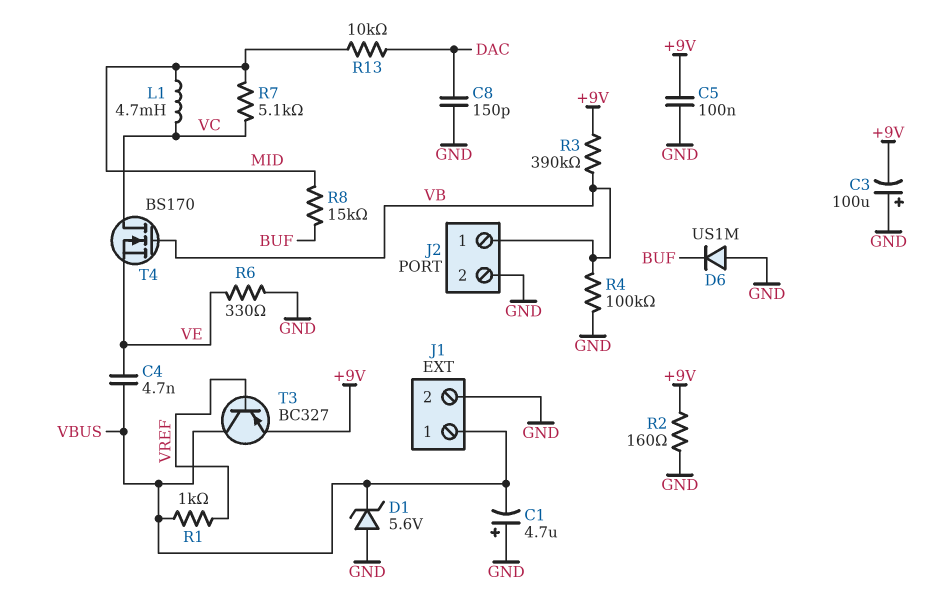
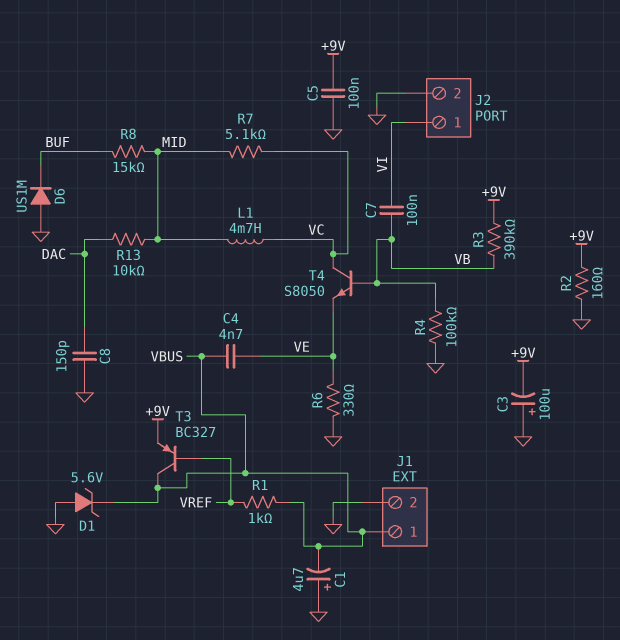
C7: none -> 100nF (VB, VI)
J2 pin 1: VB -> VI
T4: NMOS BS170 (G VB, D VC, S VE) -> NPN S8050 (B VB, C VC, E VE)

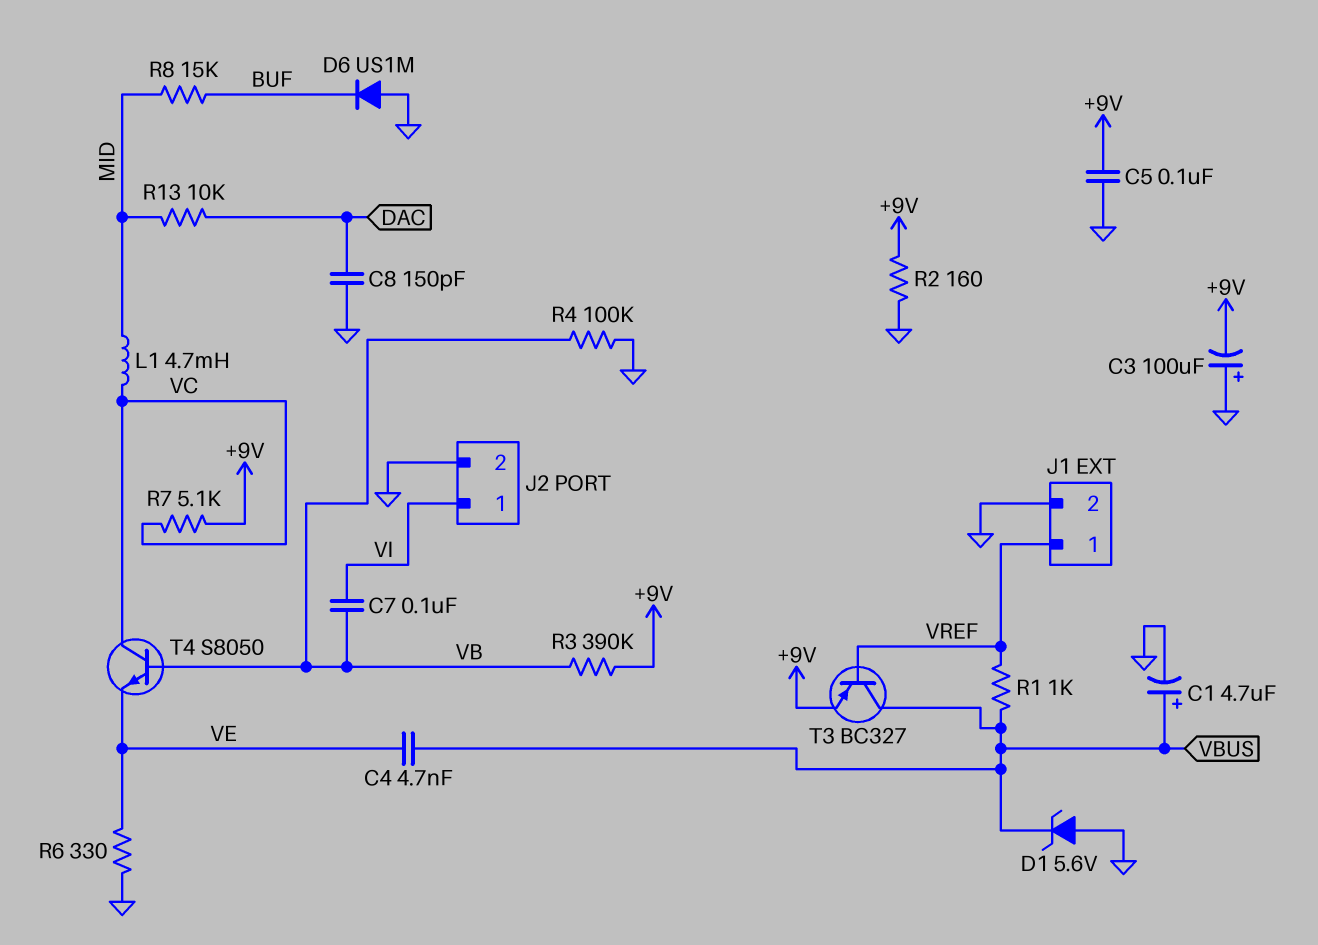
C1: 4.7uF (plus GND, minus VBUS) -> 4.7uF (plus VBUS, minus GND)
J1 pin 1: VBUS -> VREF
R7: 5.1k (MID, VC) -> 5.1k (+9V, VC)

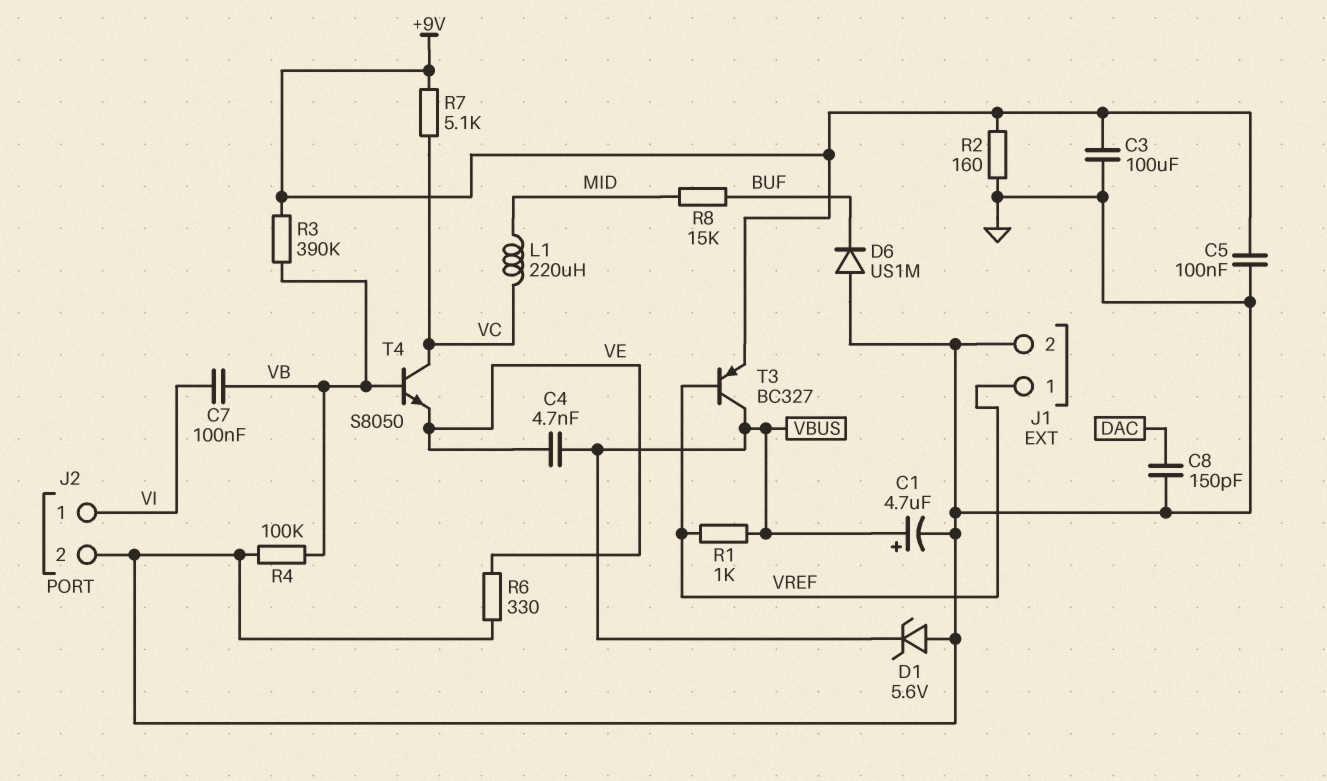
C3: 100uF (plus GND, minus +9V) -> 100uF (+9V, GND)
L1: 4.7mH (MID, VC) -> 220uH (MID, VC)
R13: 10k (DAC, MID) -> none

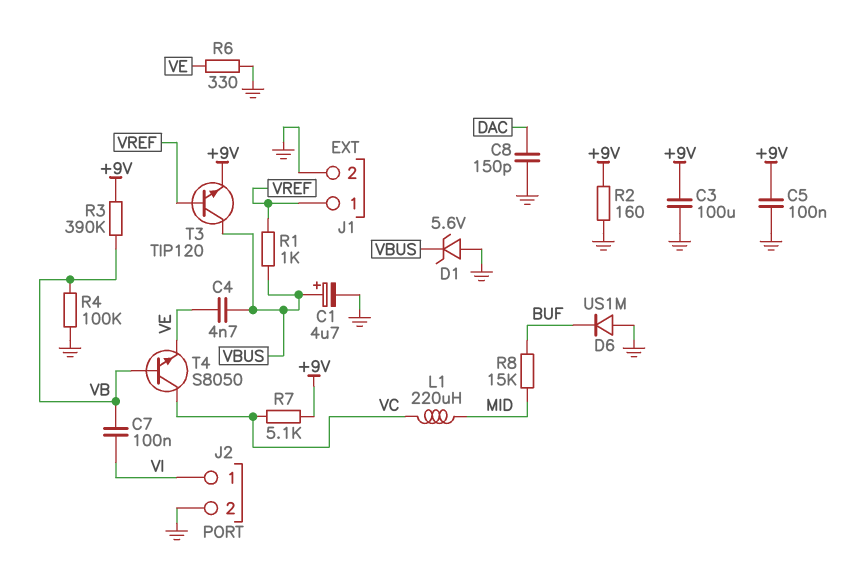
T3: PNP BC327 (B VREF, C VBUS, E +9V) -> NPN TIP120 (B VREF, C VBUS, E +9V)

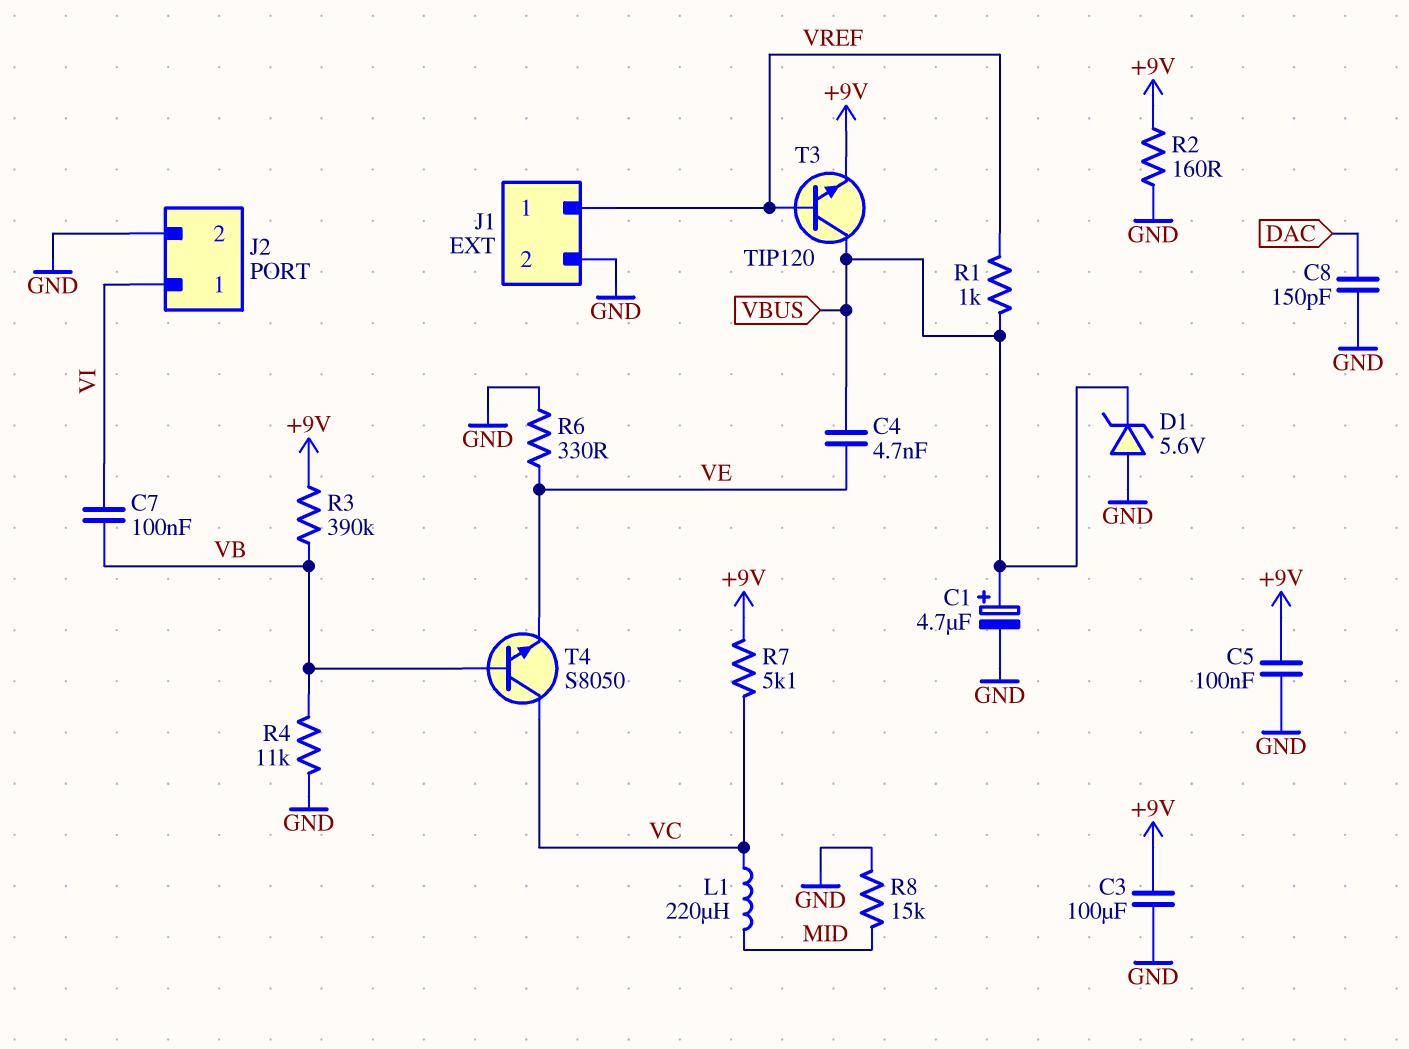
D6: diode US1M (A GND, K BUF) -> none
R4: 100k (GND, VB) -> 11k (GND, VB)
R8: 15k (BUF, MID) -> 15k (GND, MID)

